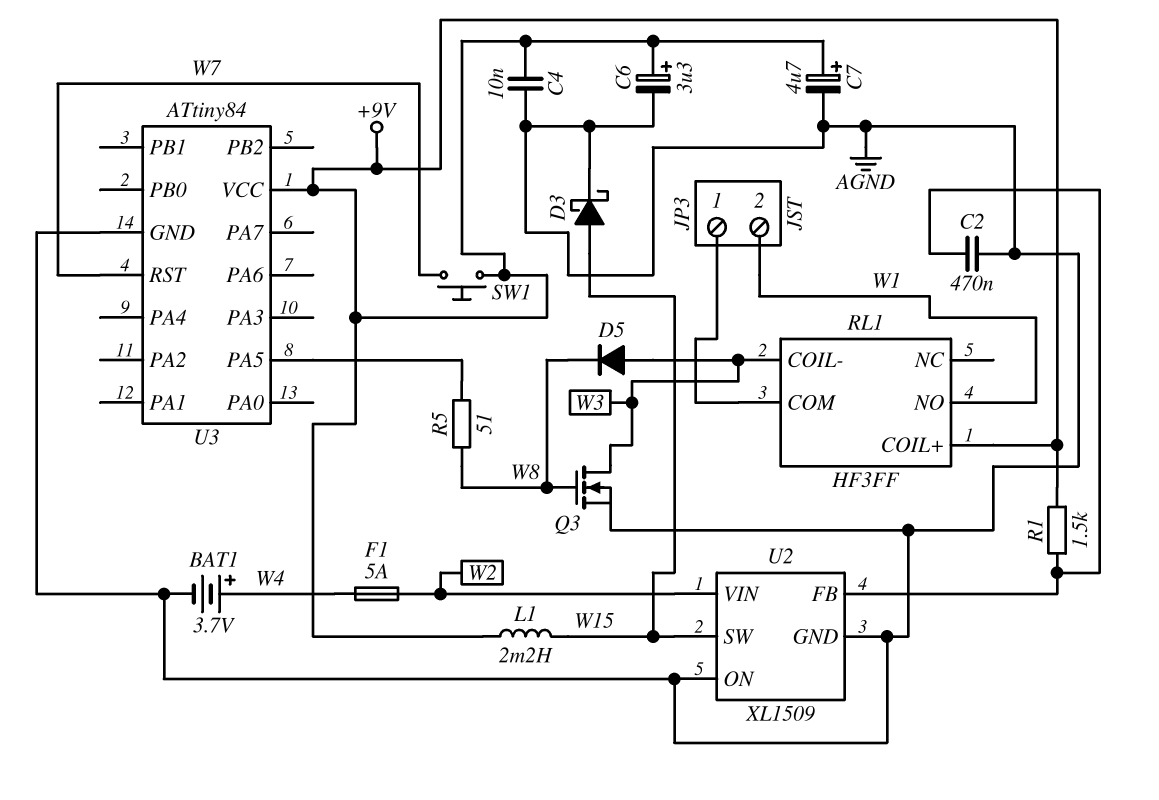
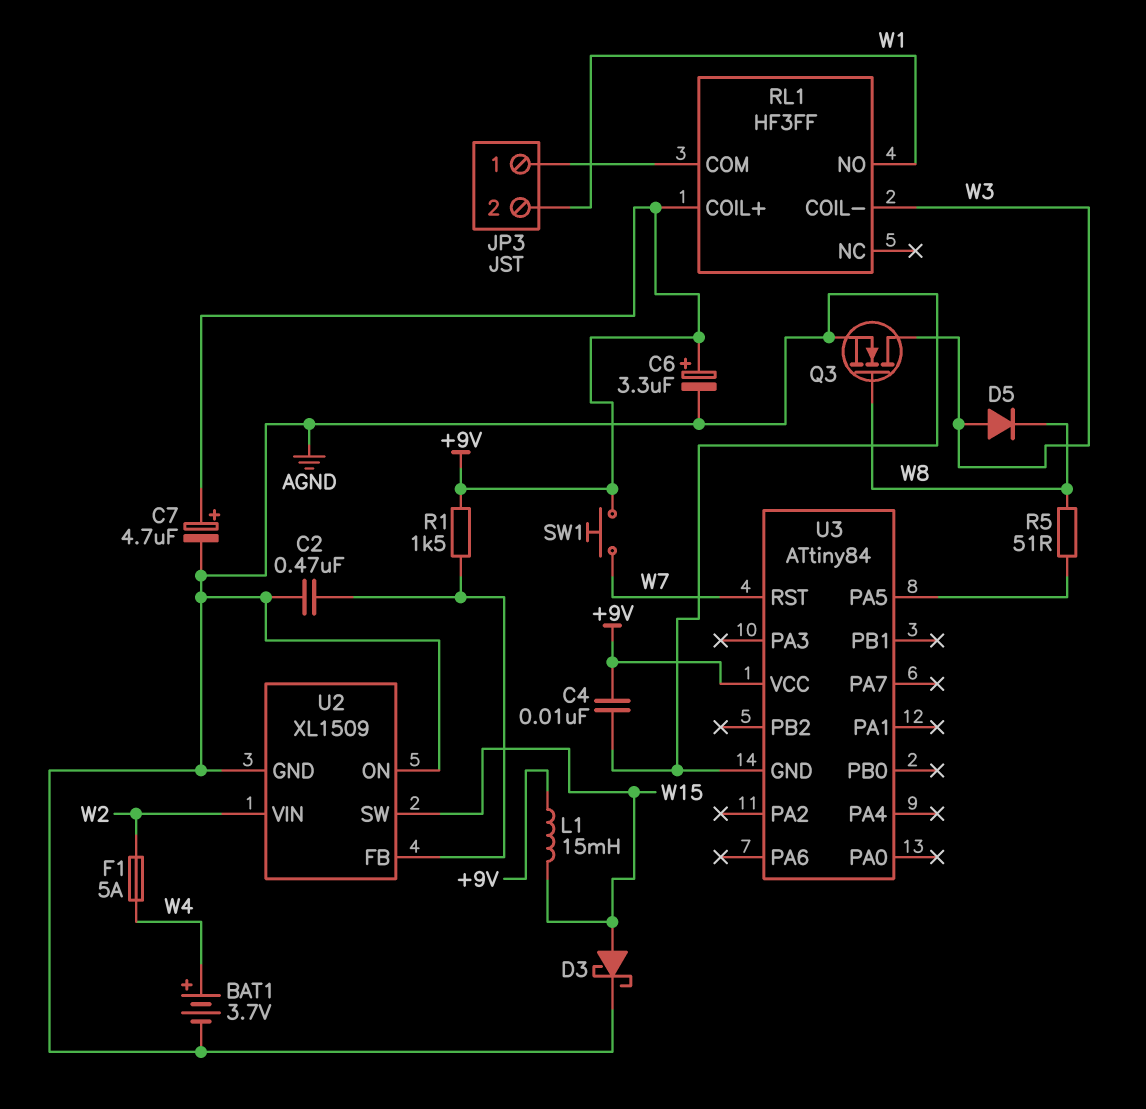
L1: 2.2mH (+9V, W15) -> 15mH (+9V, W15)

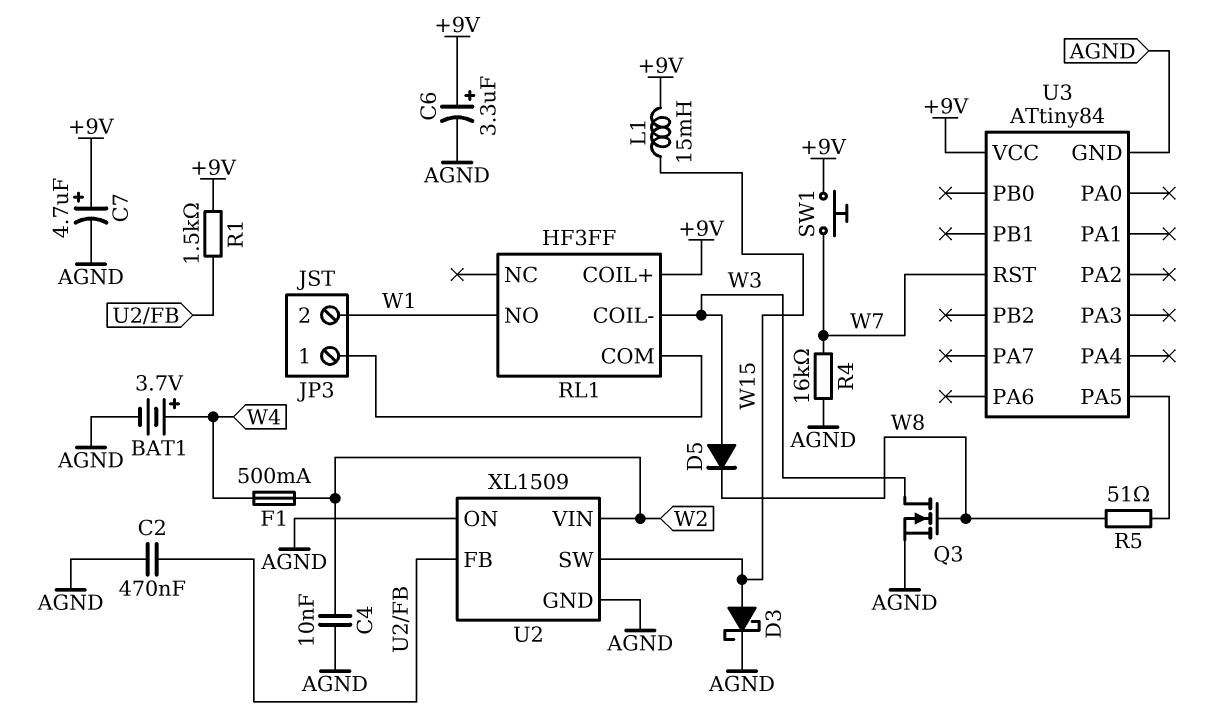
C4: 10nF (+9V, AGND) -> 10nF (AGND, W2)
F1: 5A (W2, W4) -> 500mA (W2, W4)
R4: none -> 16k (AGND, W7)

